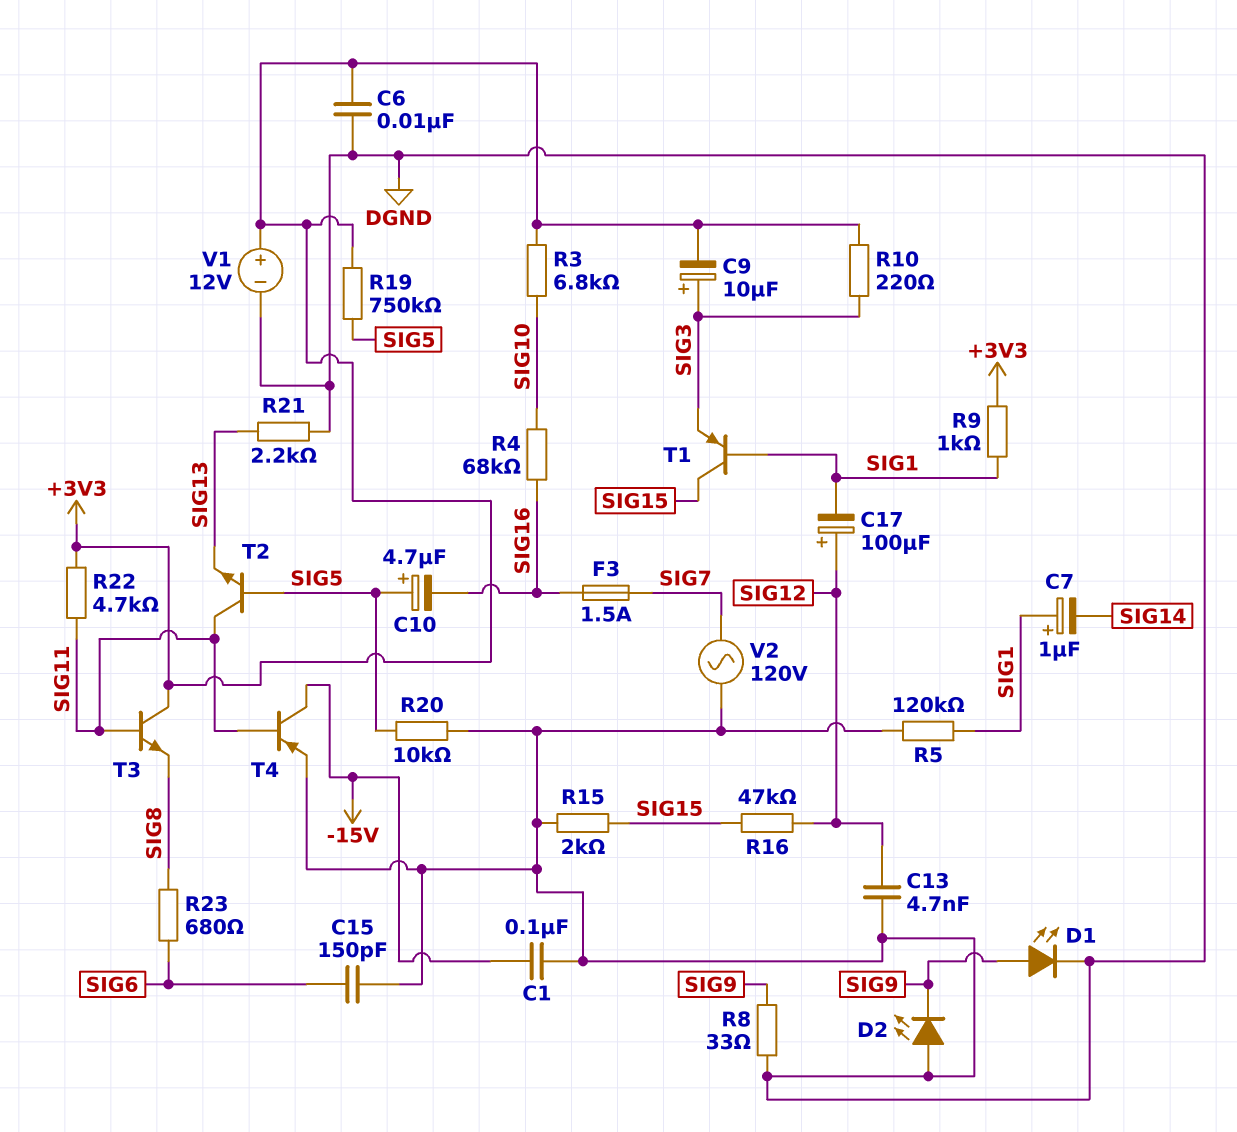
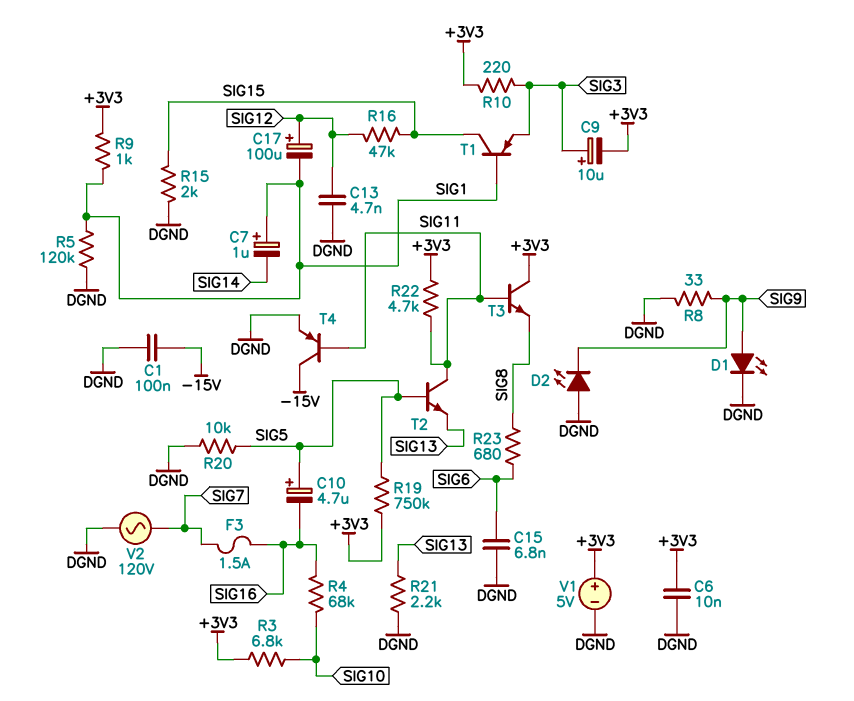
C15: 150pF (DGND, SIG6) -> 6.8nF (DGND, SIG6)
V1: 12V (plus +3V3, minus DGND) -> 5V (plus +3V3, minus DGND)

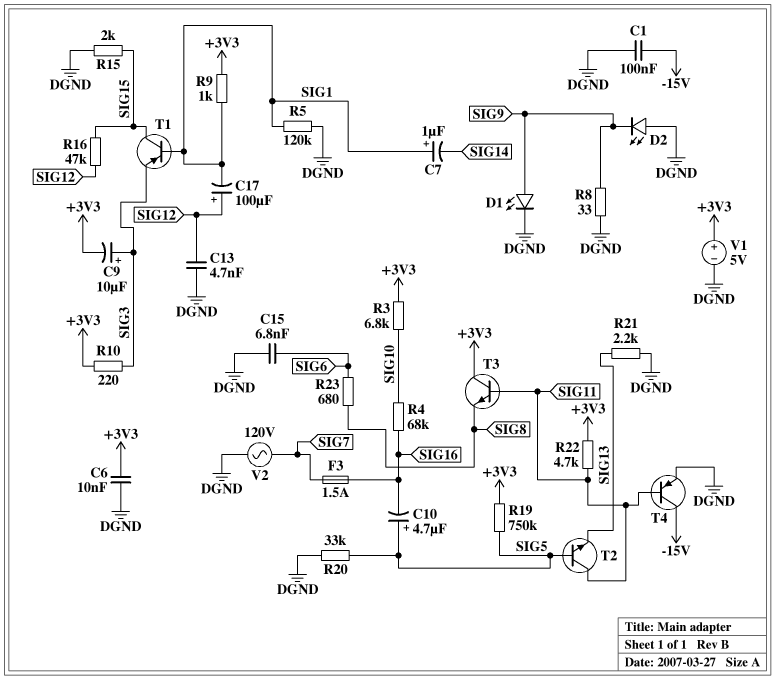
R20: 10k (DGND, SIG5) -> 33k (DGND, SIG5)

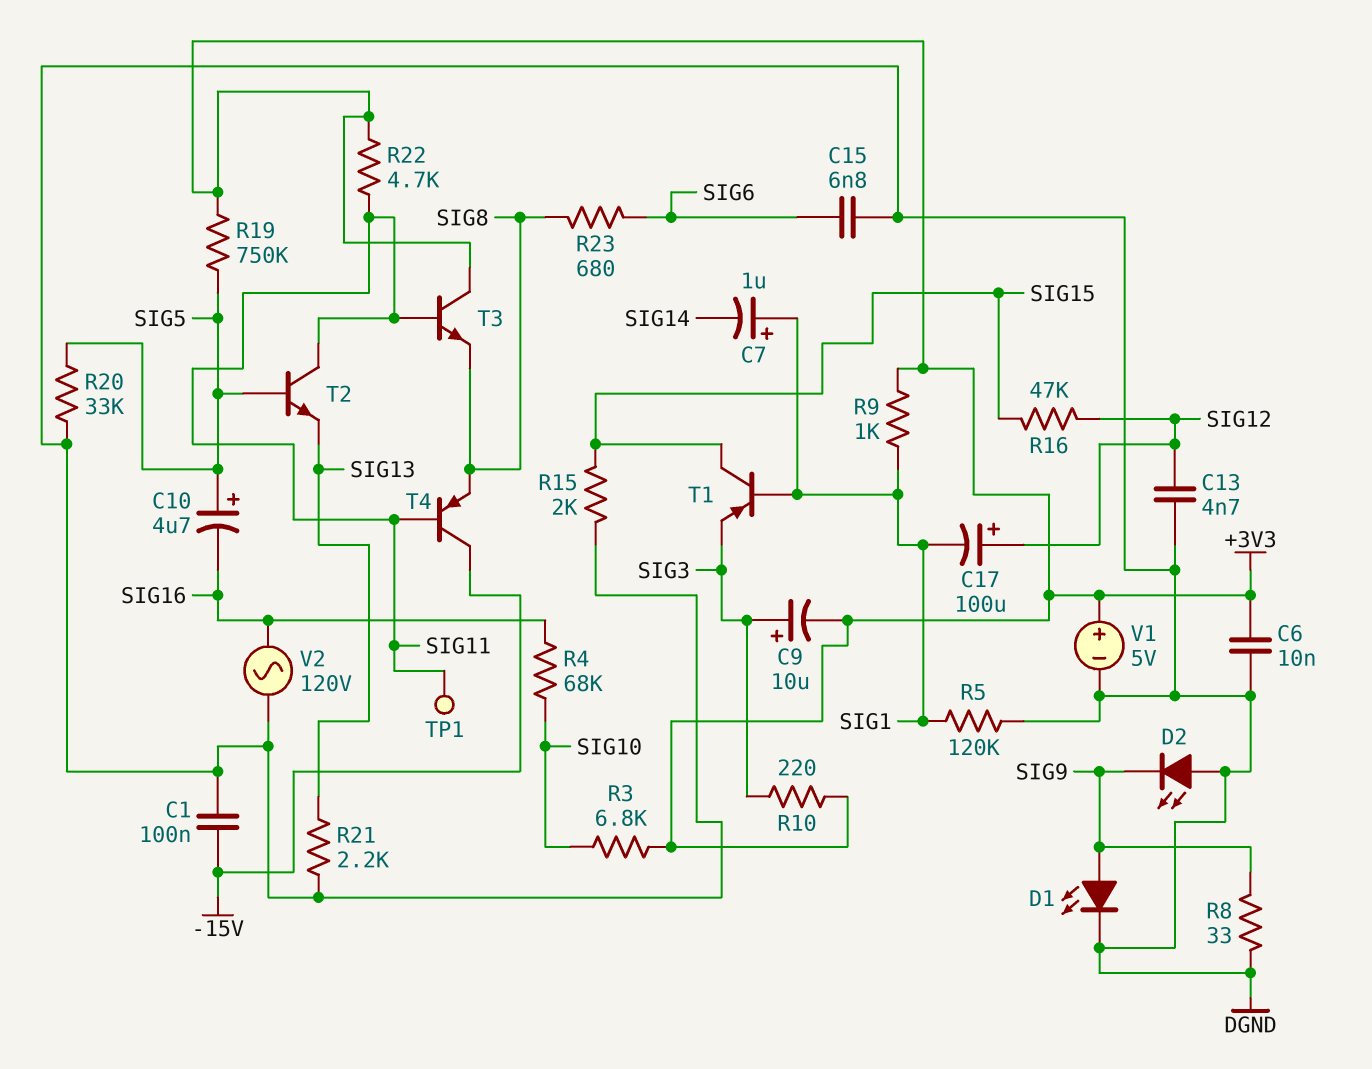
F3: 1.5A (SIG7, SIG16) -> none
T4: PNP (B SIG11, C -15V, E DGND) -> PNP (B SIG11, C -15V, E SIG8)
TP1: none -> test point (SIG11)
V2: AC 120V (DGND, SIG7) -> AC 120V (DGND, SIG16)

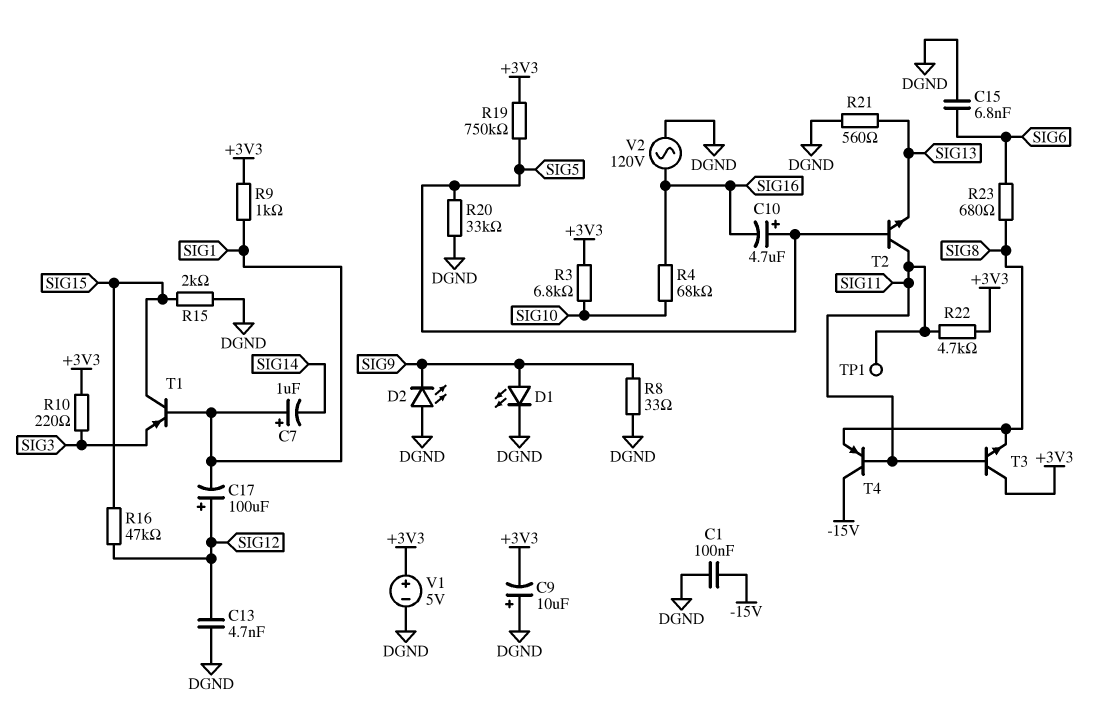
C6: 10nF (+3V3, DGND) -> none
C9: 10uF (plus SIG3, minus +3V3) -> 10uF (plus DGND, minus +3V3)
R5: 120k (DGND, SIG1) -> none
R21: 2.2k (DGND, SIG13) -> 560 (DGND, SIG13)

